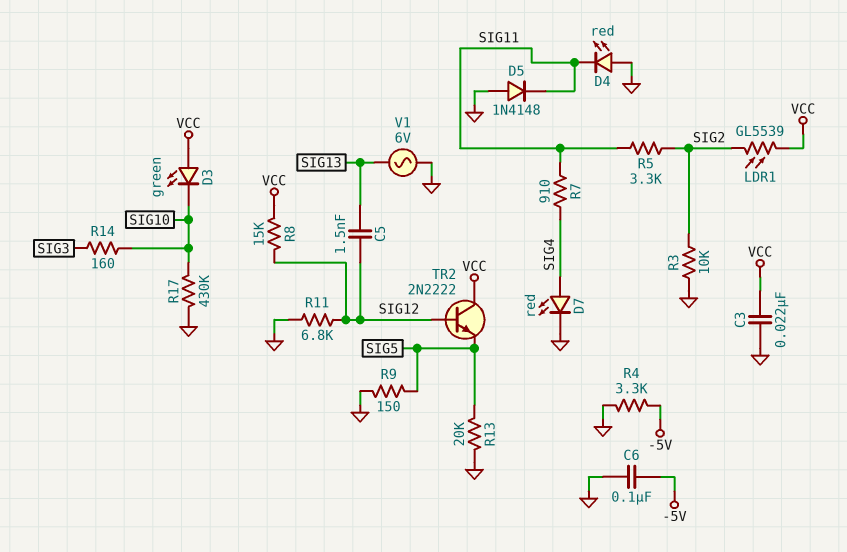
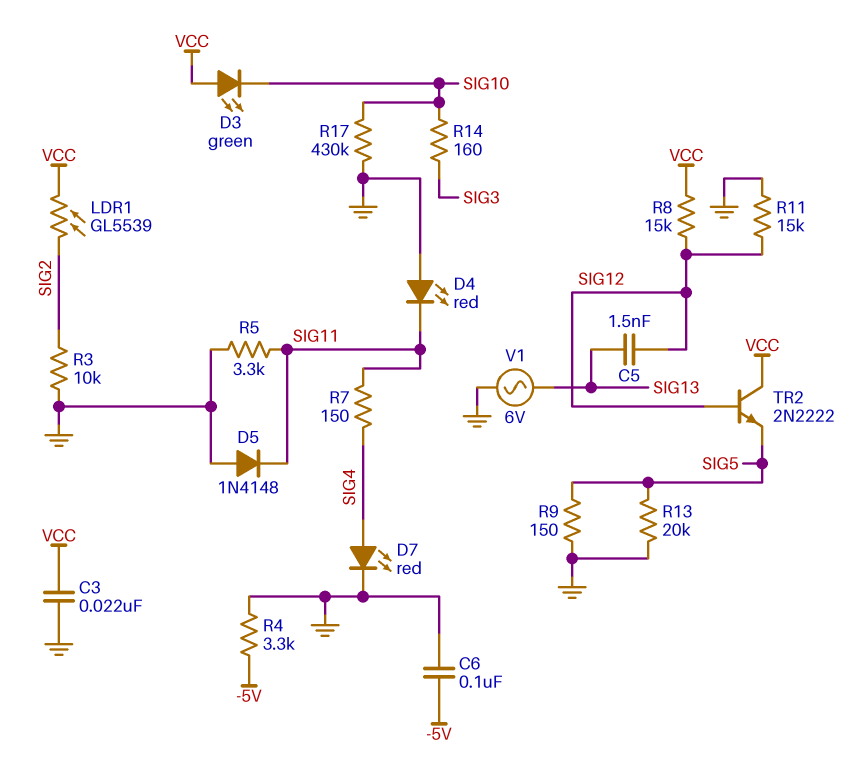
R5: 3.3k (SIG2, SIG11) -> 3.3k (GND, SIG11)
R7: 910 (SIG4, SIG11) -> 150 (SIG4, SIG11)
R11: 6.8k (GND, SIG12) -> 15k (GND, SIG12)

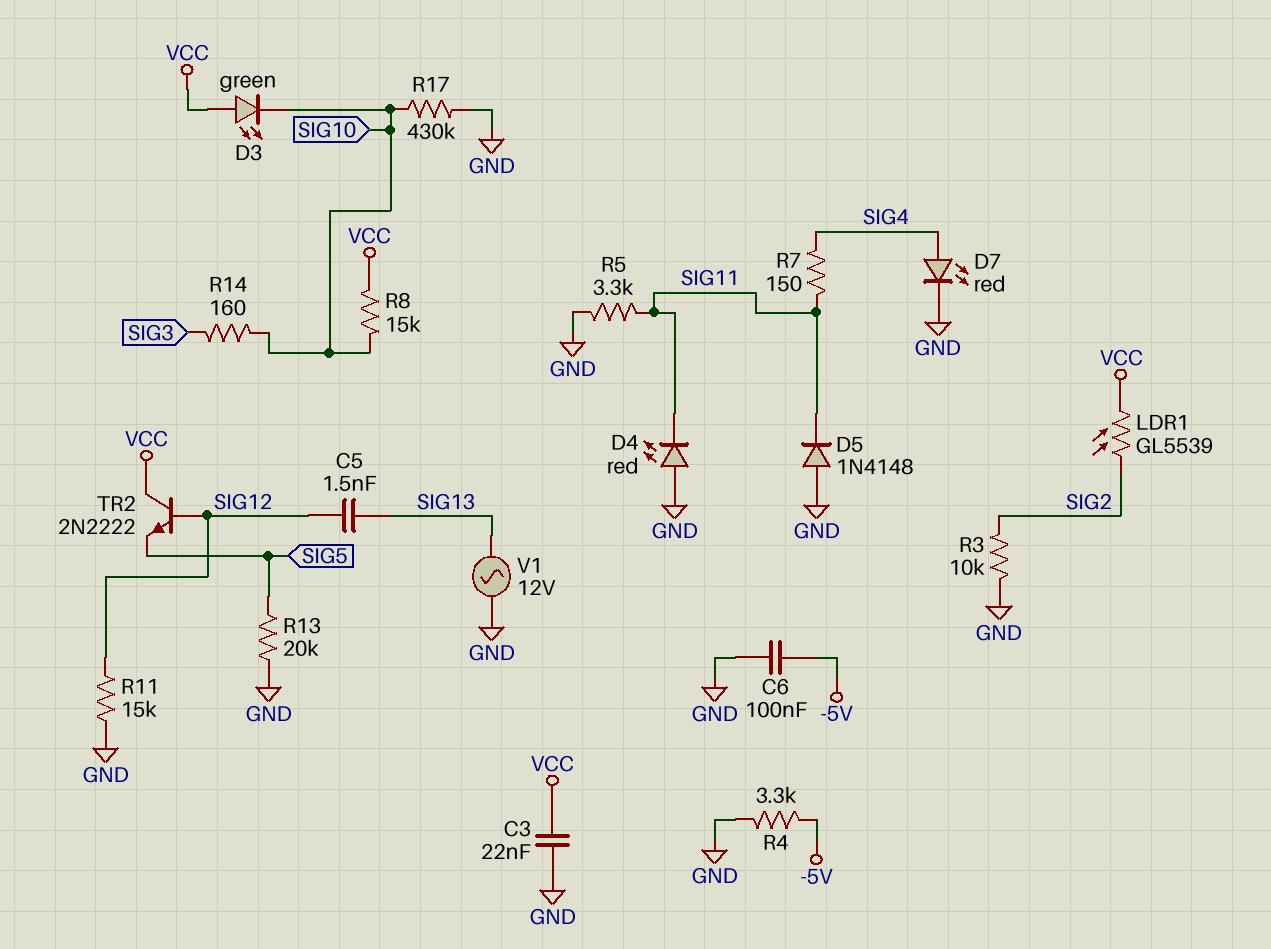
R8: 15k (SIG12, VCC) -> 15k (SIG10, VCC)
R9: 150 (GND, SIG5) -> none
V1: AC 6V (GND, SIG13) -> AC 12V (GND, SIG13)

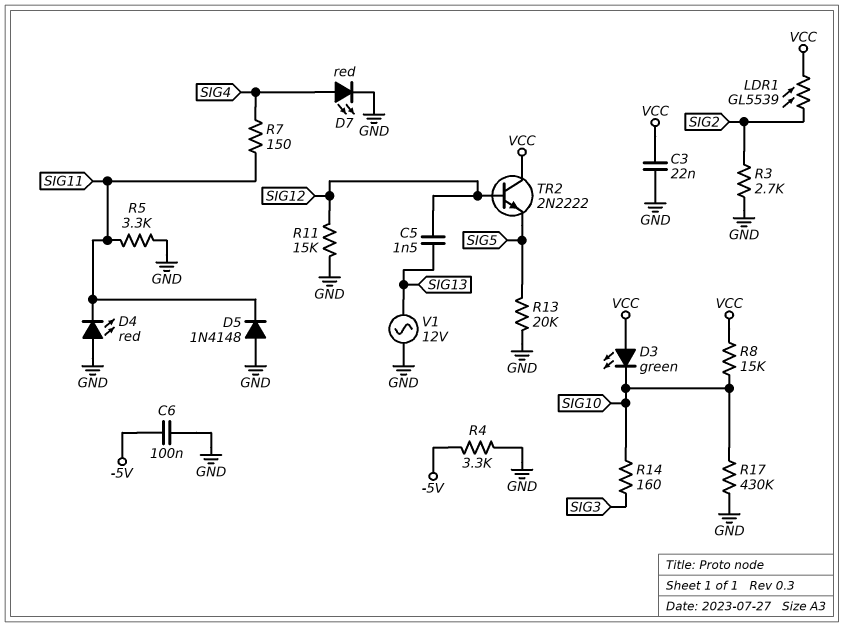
R3: 10k (GND, SIG2) -> 2.7k (GND, SIG2)

